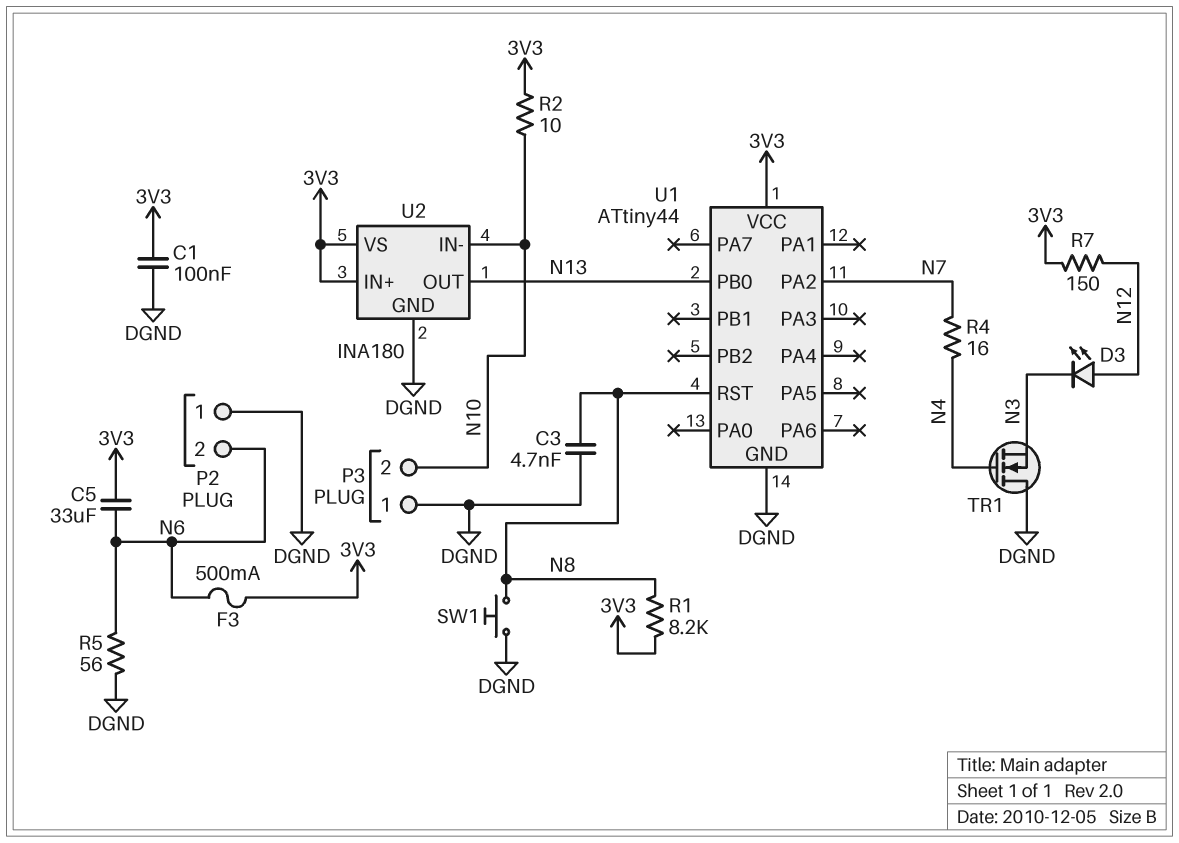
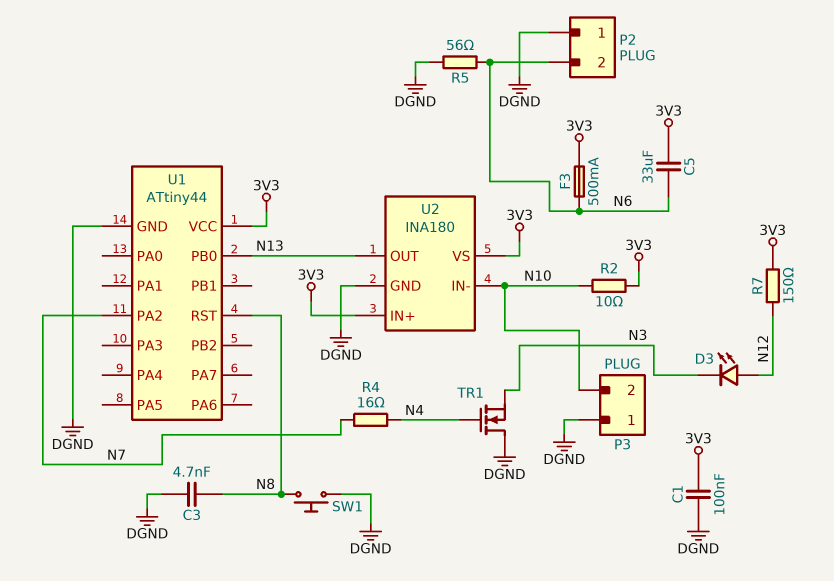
R1: 8.2k (3V3, N8) -> none

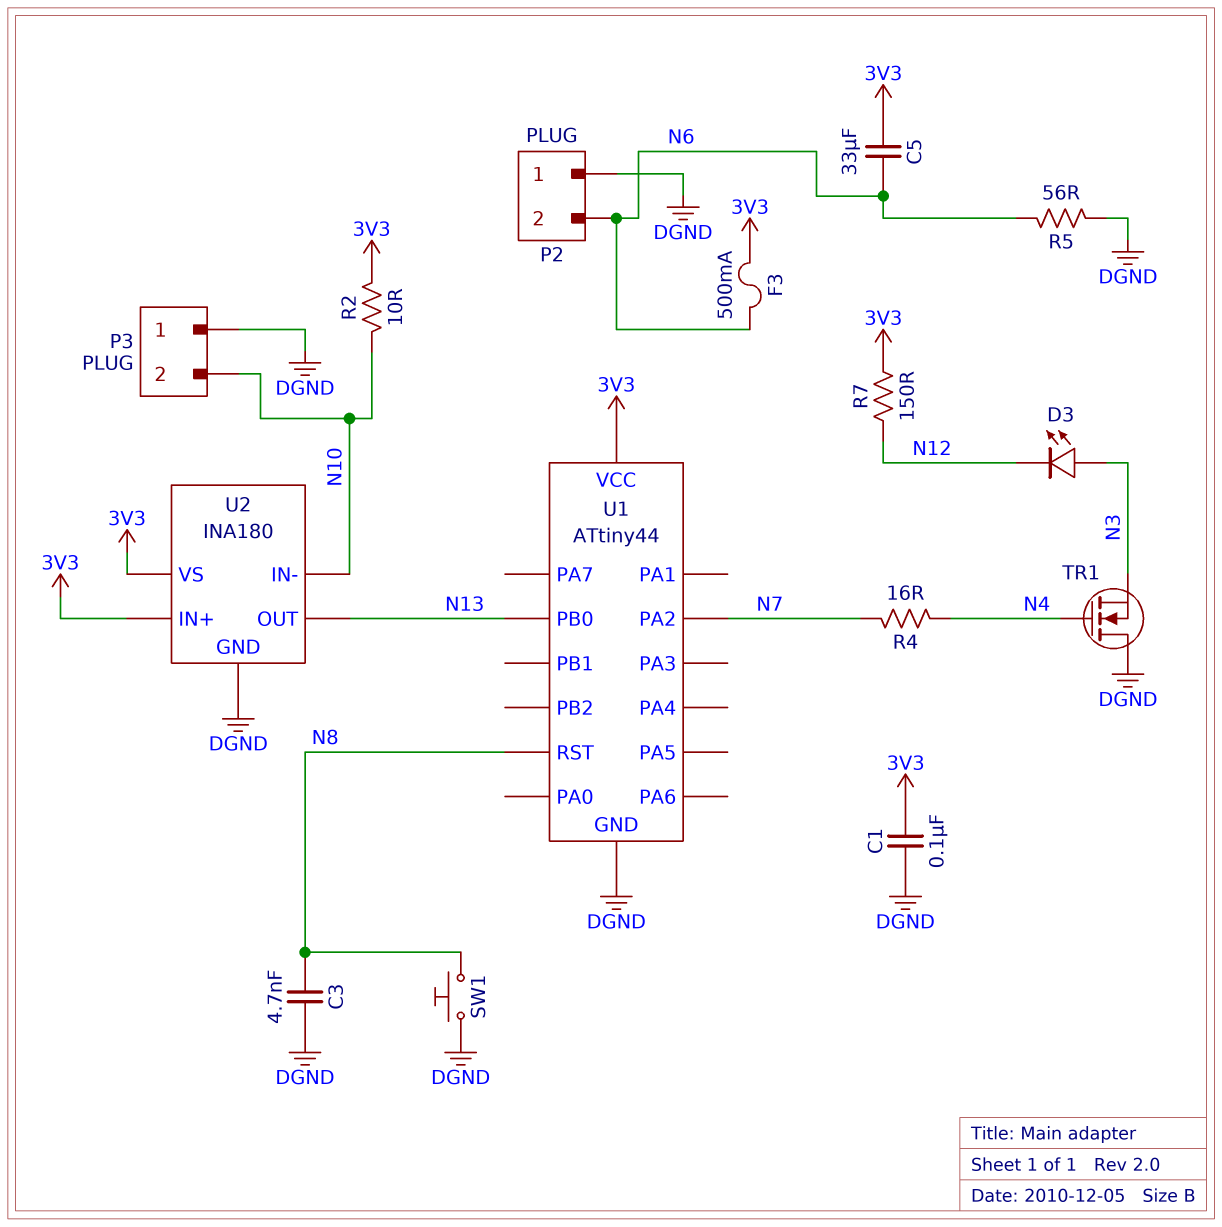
D3: LED (A N12, K N3) -> LED (A N3, K N12)

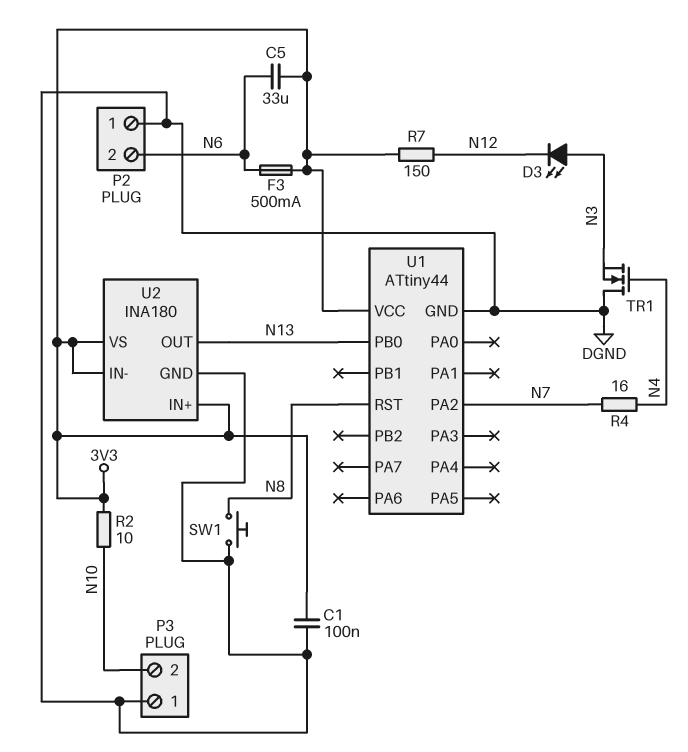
C3: 4.7nF (DGND, N8) -> none
R5: 56 (DGND, N6) -> none
U2 pin IN-: N10 -> 3V3

